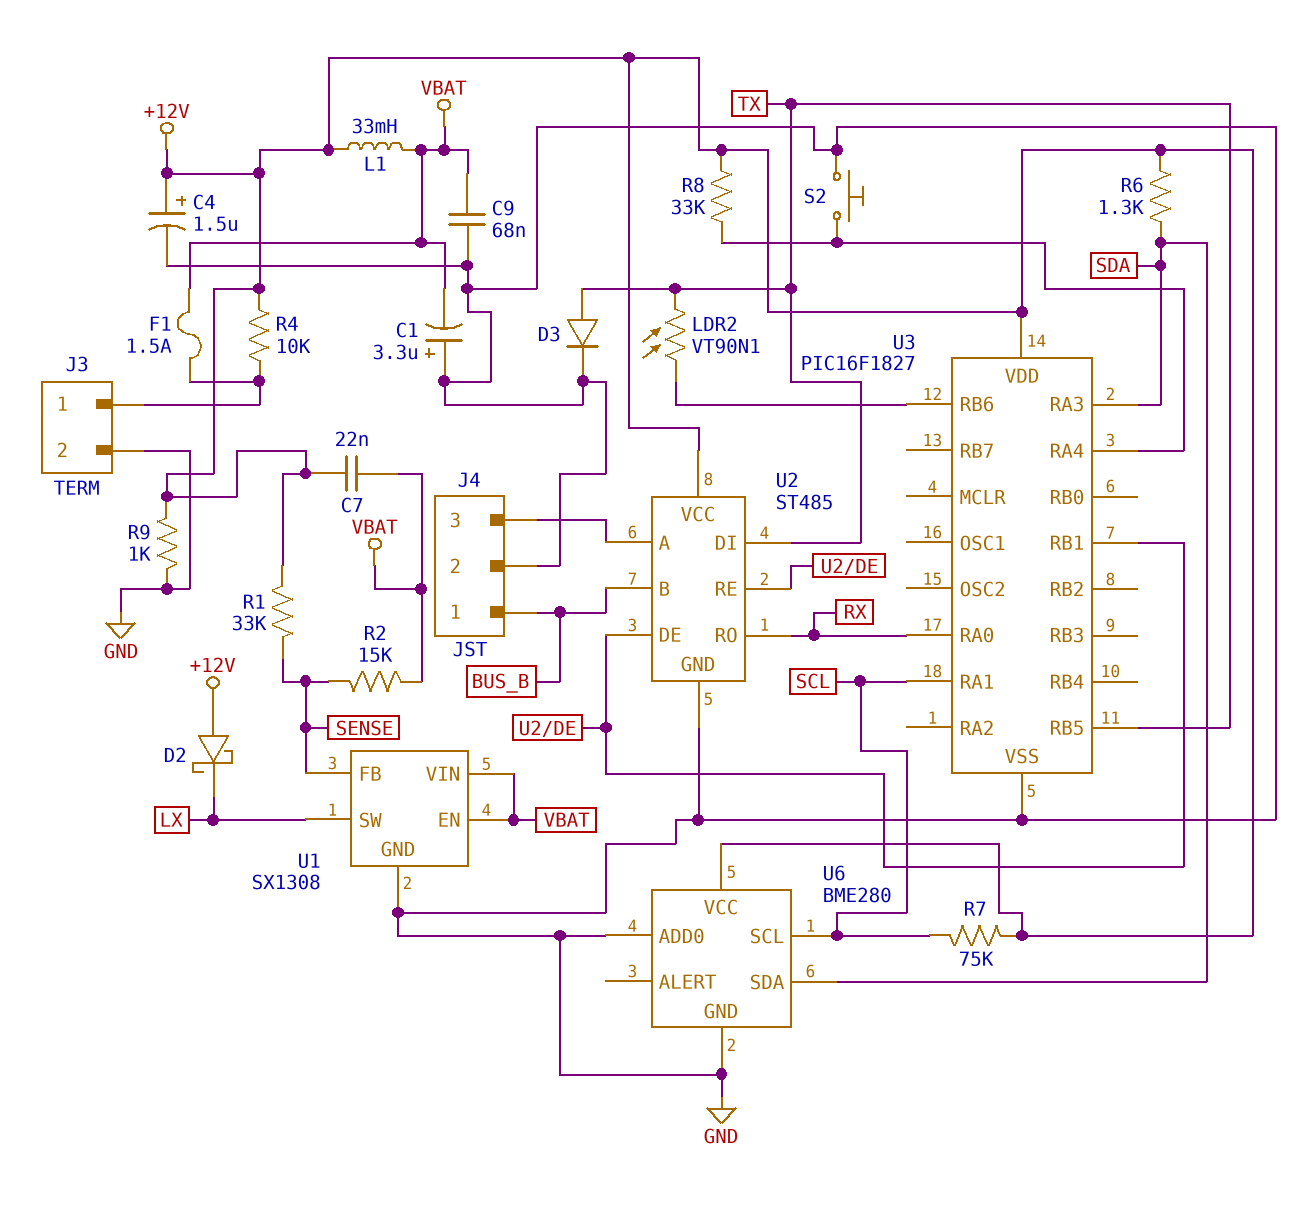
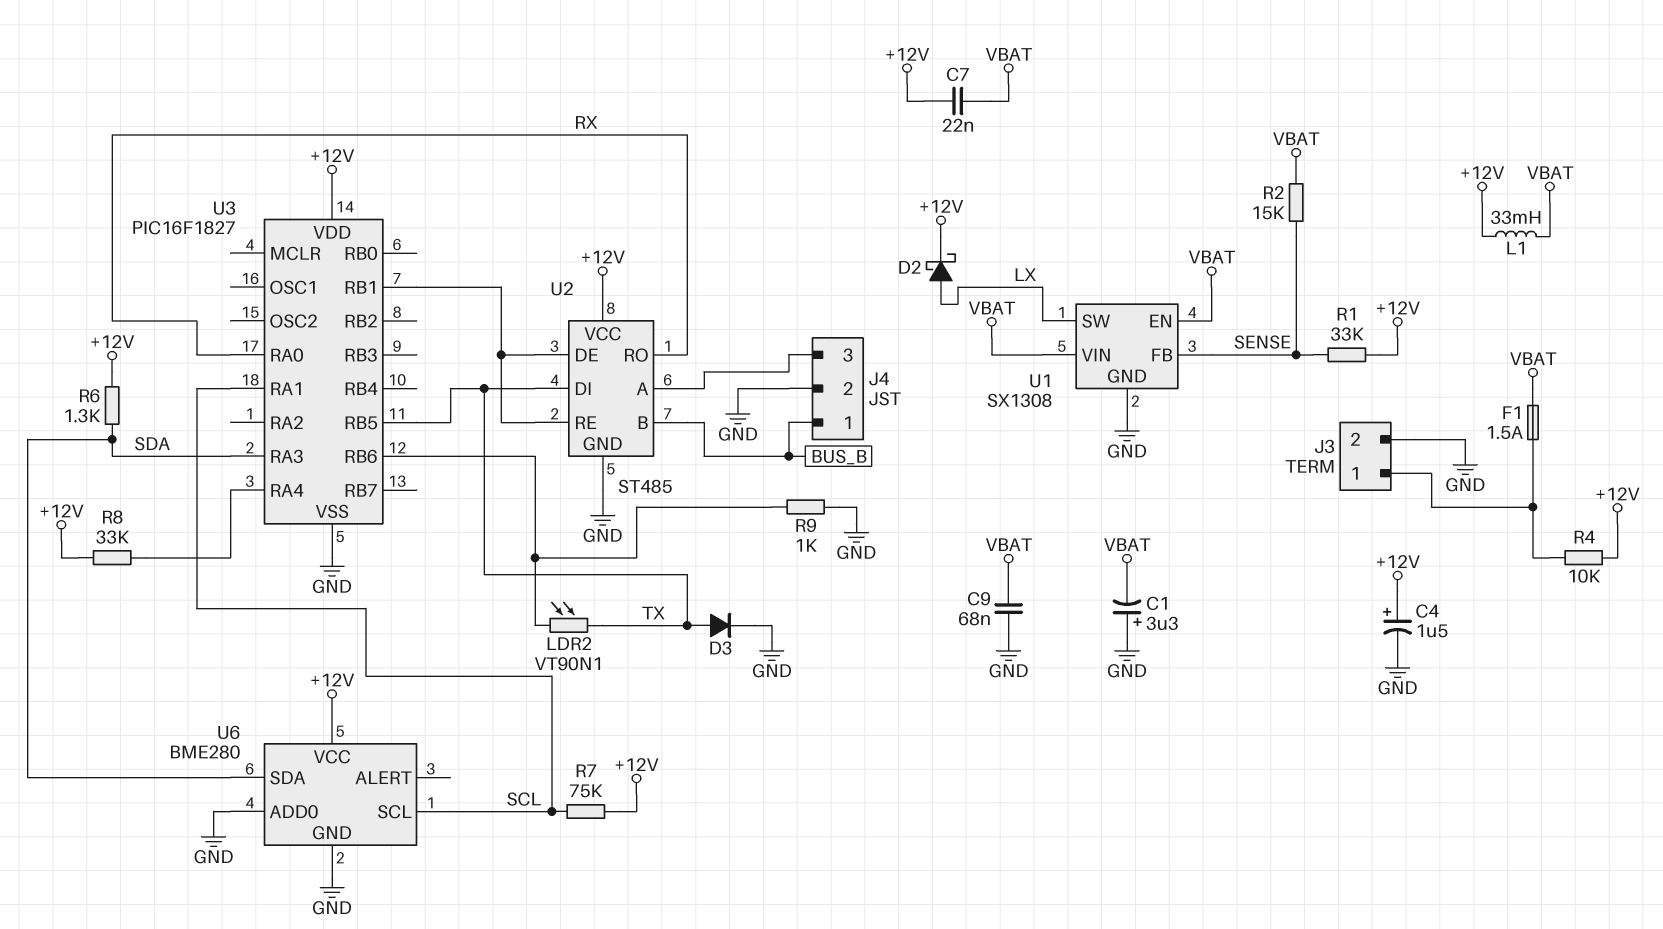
D2: schottky (A +12V, K LX) -> schottky (A LX, K +12V)
R9: 1k (+12V, GND) -> 1k (GND, U3/RB6)
S2: button (GND, U3/RA4) -> none

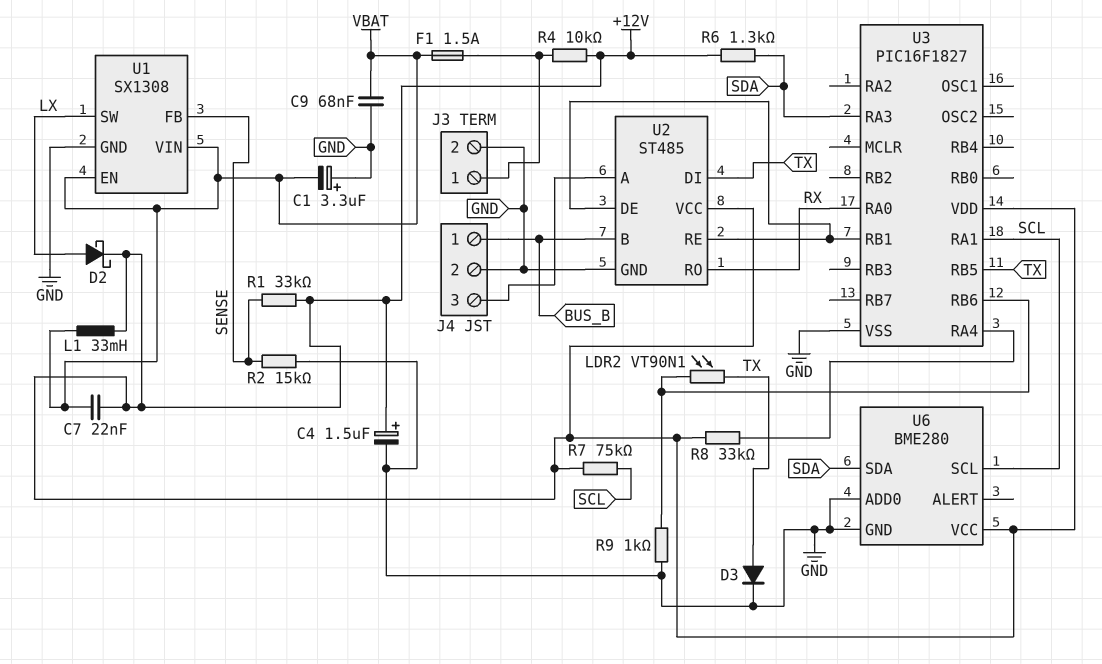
R2: 15k (SENSE, VBAT) -> 15k (GND, SENSE)

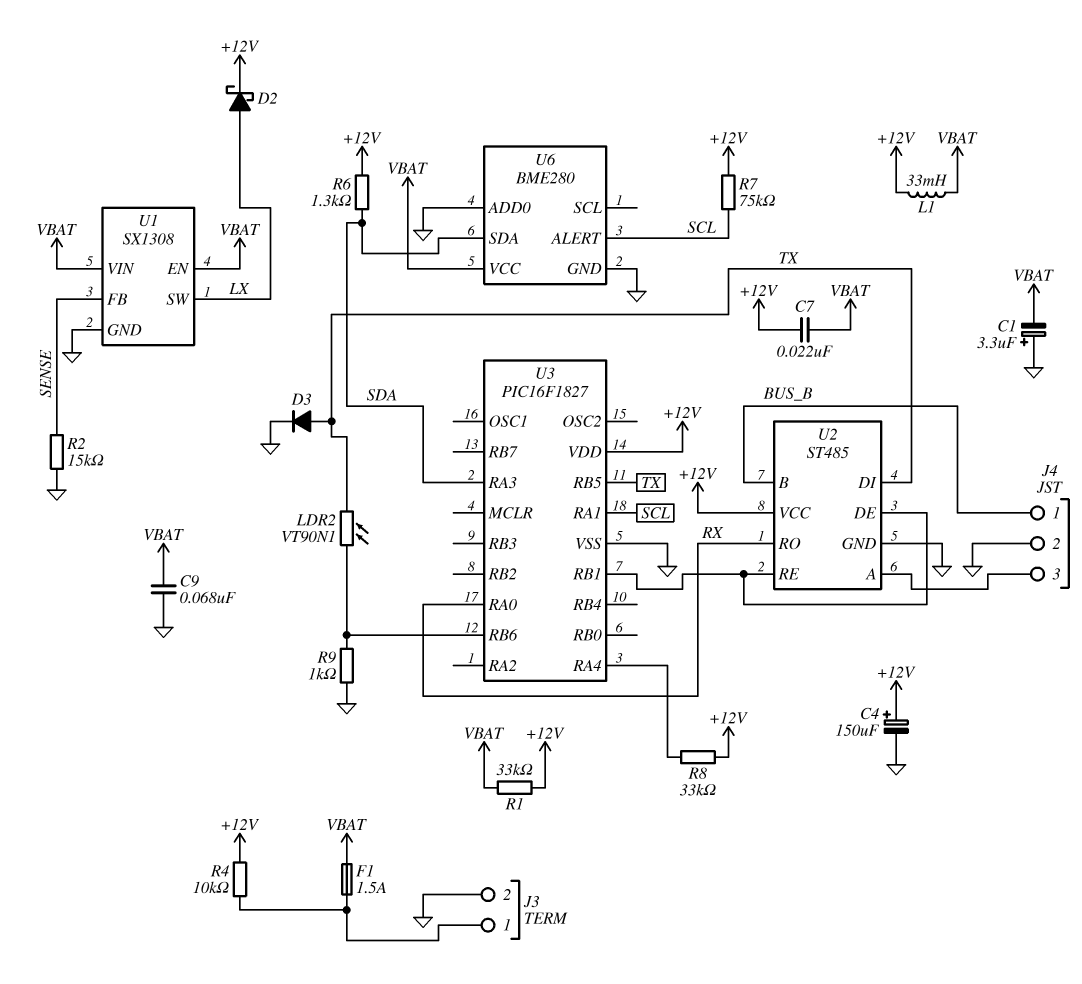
C4: 1.5uF (plus +12V, minus GND) -> 150uF (plus +12V, minus GND)
R1: 33k (+12V, SENSE) -> 33k (+12V, VBAT)
U6 pin ALERT: none -> SCL
U6 pin SCL: SCL -> none
U6 pin VCC: +12V -> VBAT

